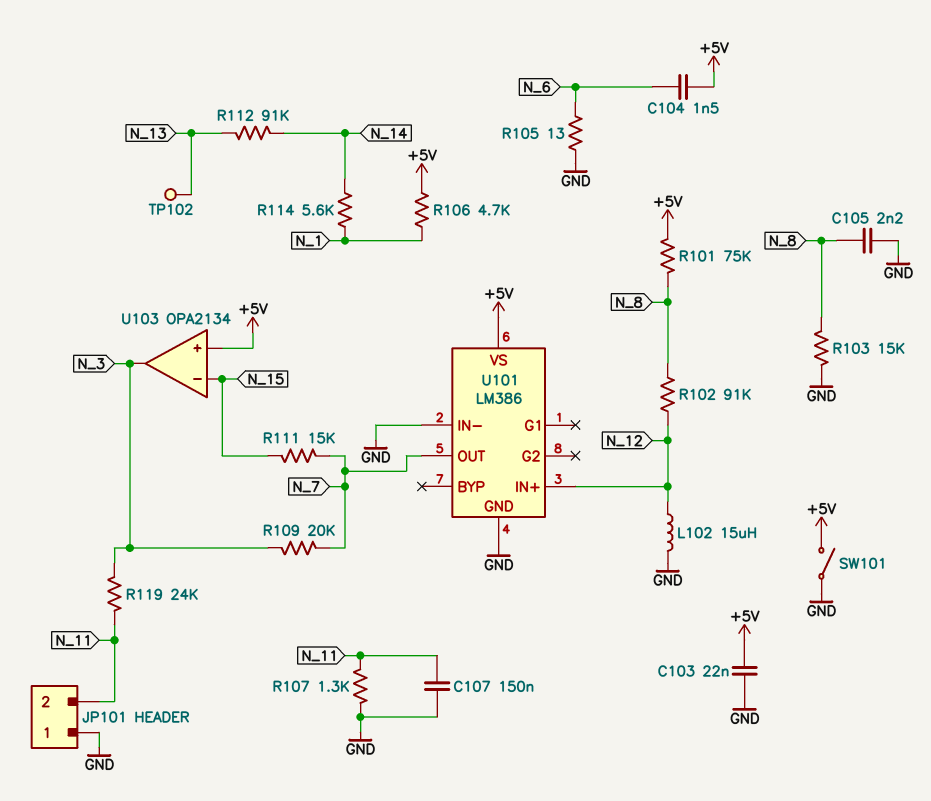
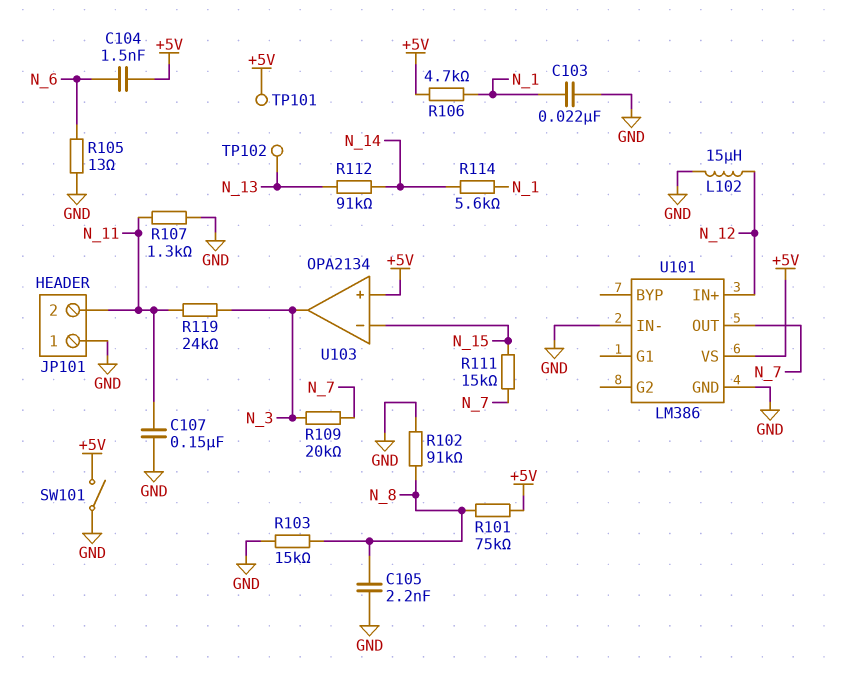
C103: 22nF (+5V, GND) -> 22nF (GND, N_1)
R102: 91k (N_8, N_12) -> 91k (GND, N_8)
TP101: none -> test point (+5V)

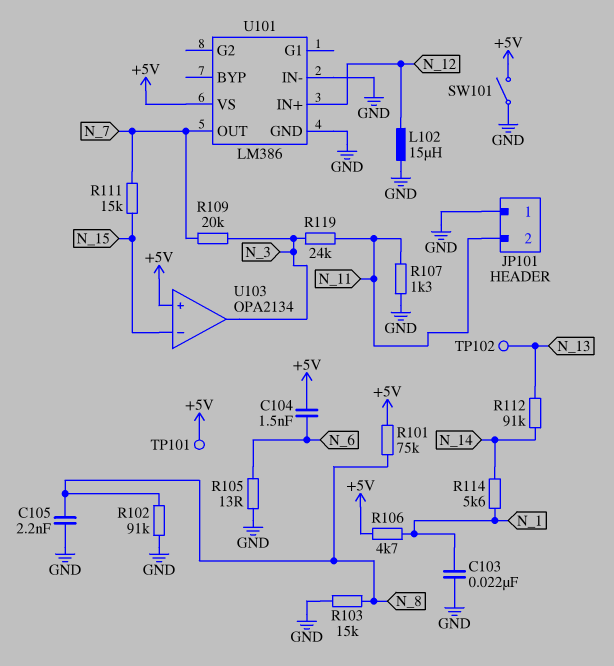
C107: 150nF (GND, N_11) -> none

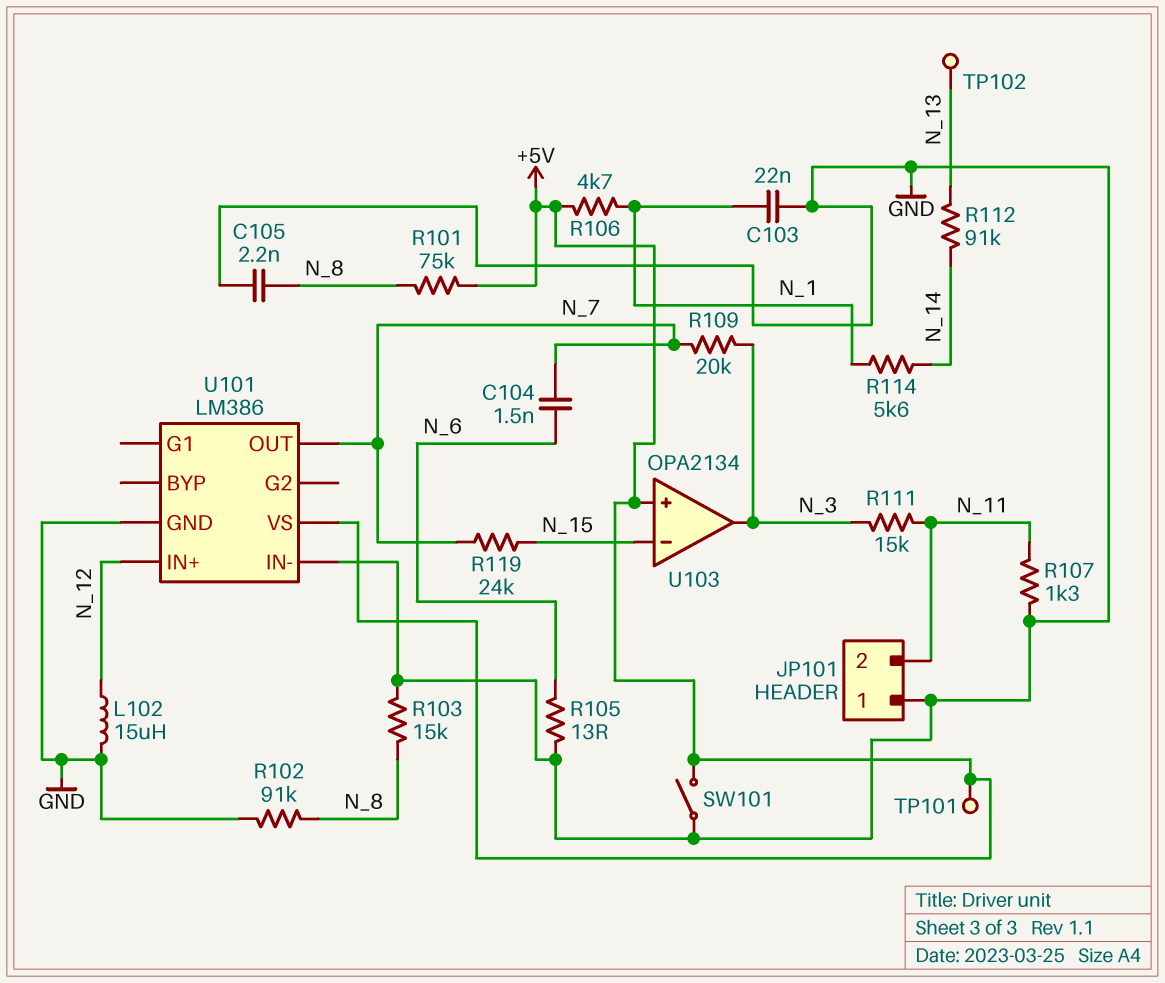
C104: 1.5nF (+5V, N_6) -> 1.5nF (N_6, N_7)
R111: 15k (N_7, N_15) -> 15k (N_3, N_11)
R119: 24k (N_3, N_11) -> 24k (N_7, N_15)

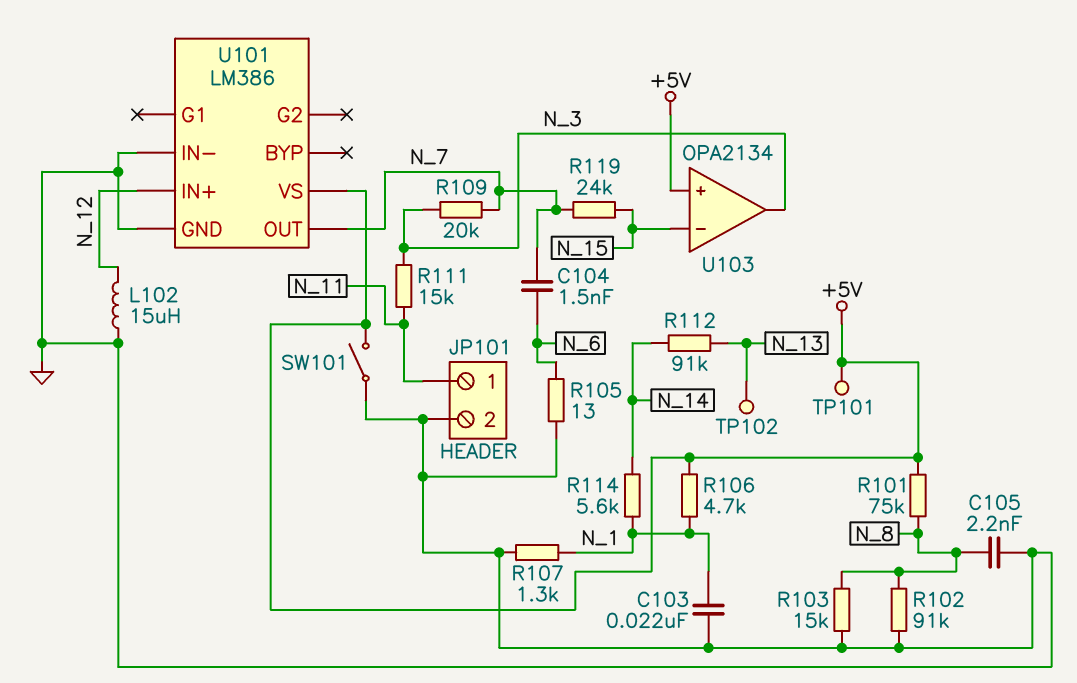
JP101 pin 1: GND -> N_11
JP101 pin 2: N_11 -> GND
R107: 1.3k (GND, N_11) -> 1.3k (GND, N_1)

